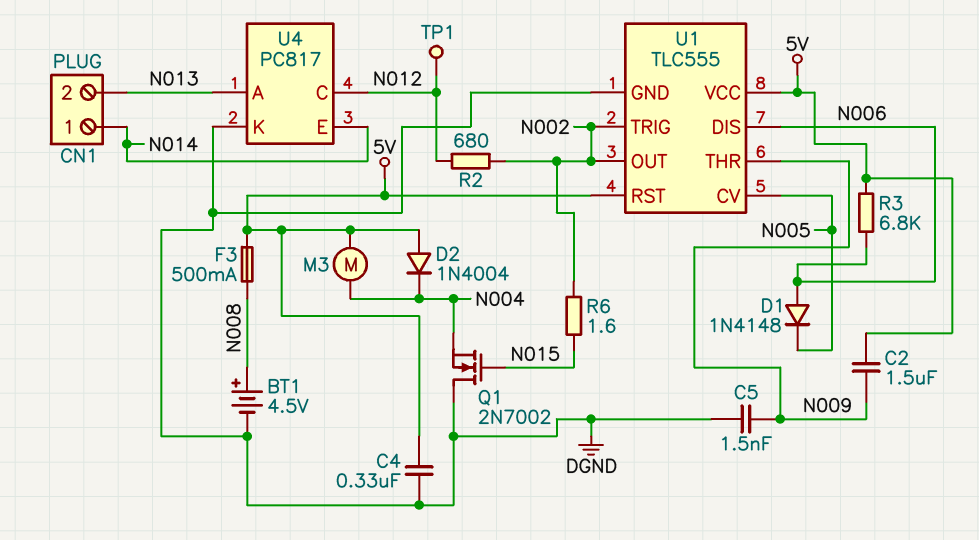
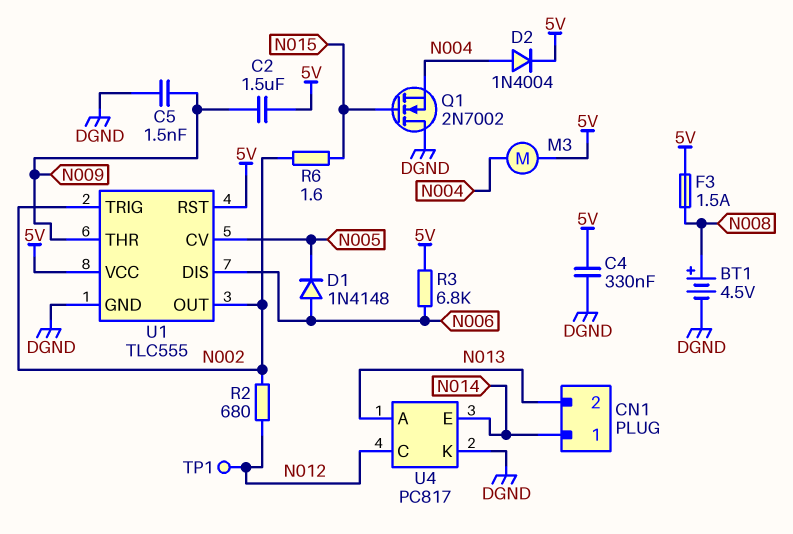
D2: diode 1N4004 (A 5V, K N004) -> diode 1N4004 (A N004, K 5V)
F3: 500mA (5V, N008) -> 1.5A (5V, N008)

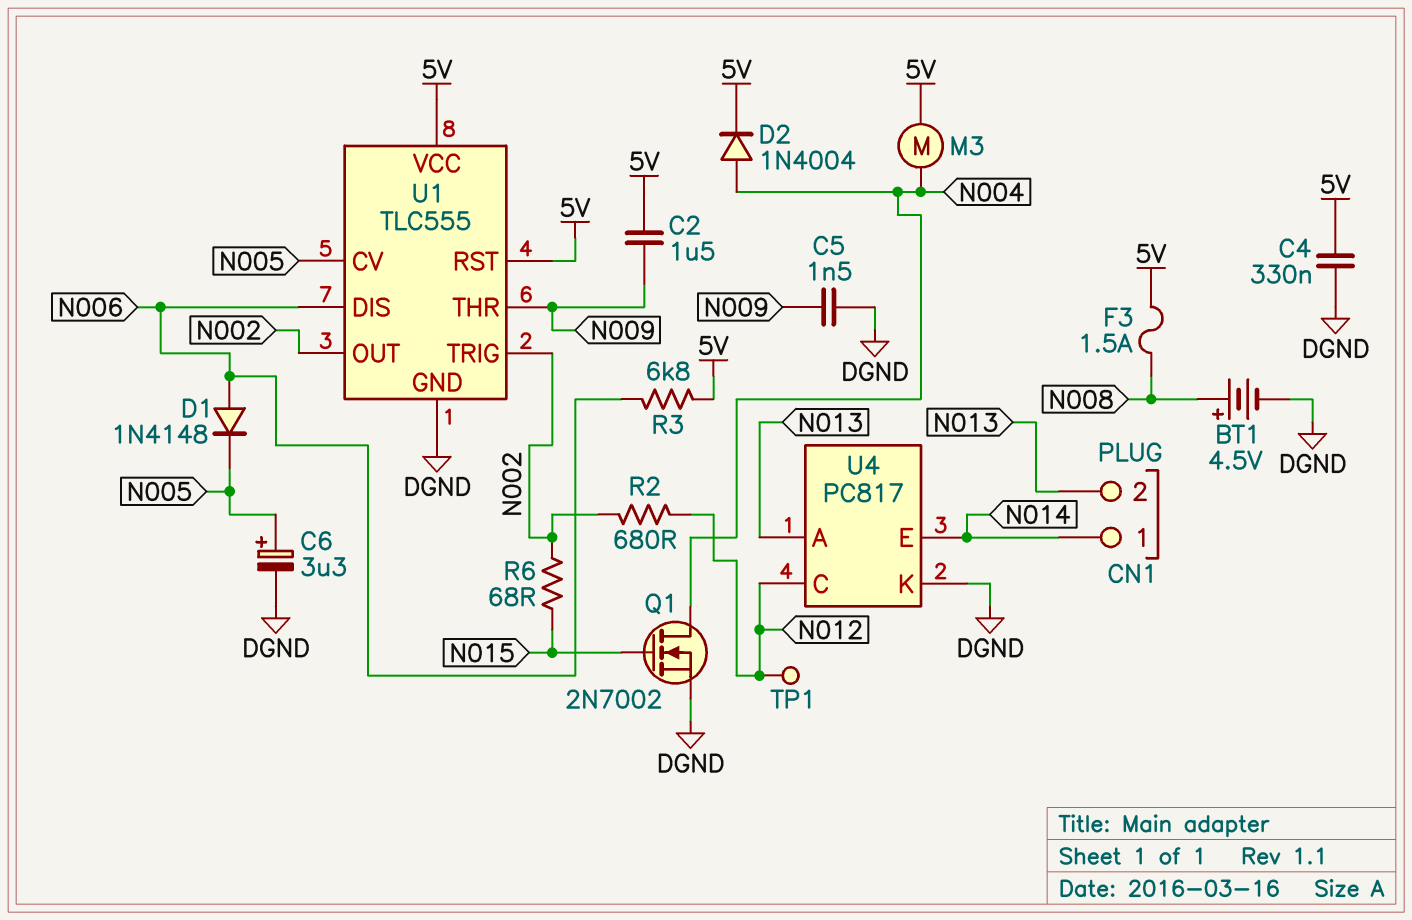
C6: none -> 3.3uF (plus N005, minus DGND)
Q1: NMOS 2N7002 (G N015, D DGND, S N004) -> NMOS 2N7002 (G N015, D N004, S DGND)
R6: 1.6 (N002, N015) -> 68 (N002, N015)

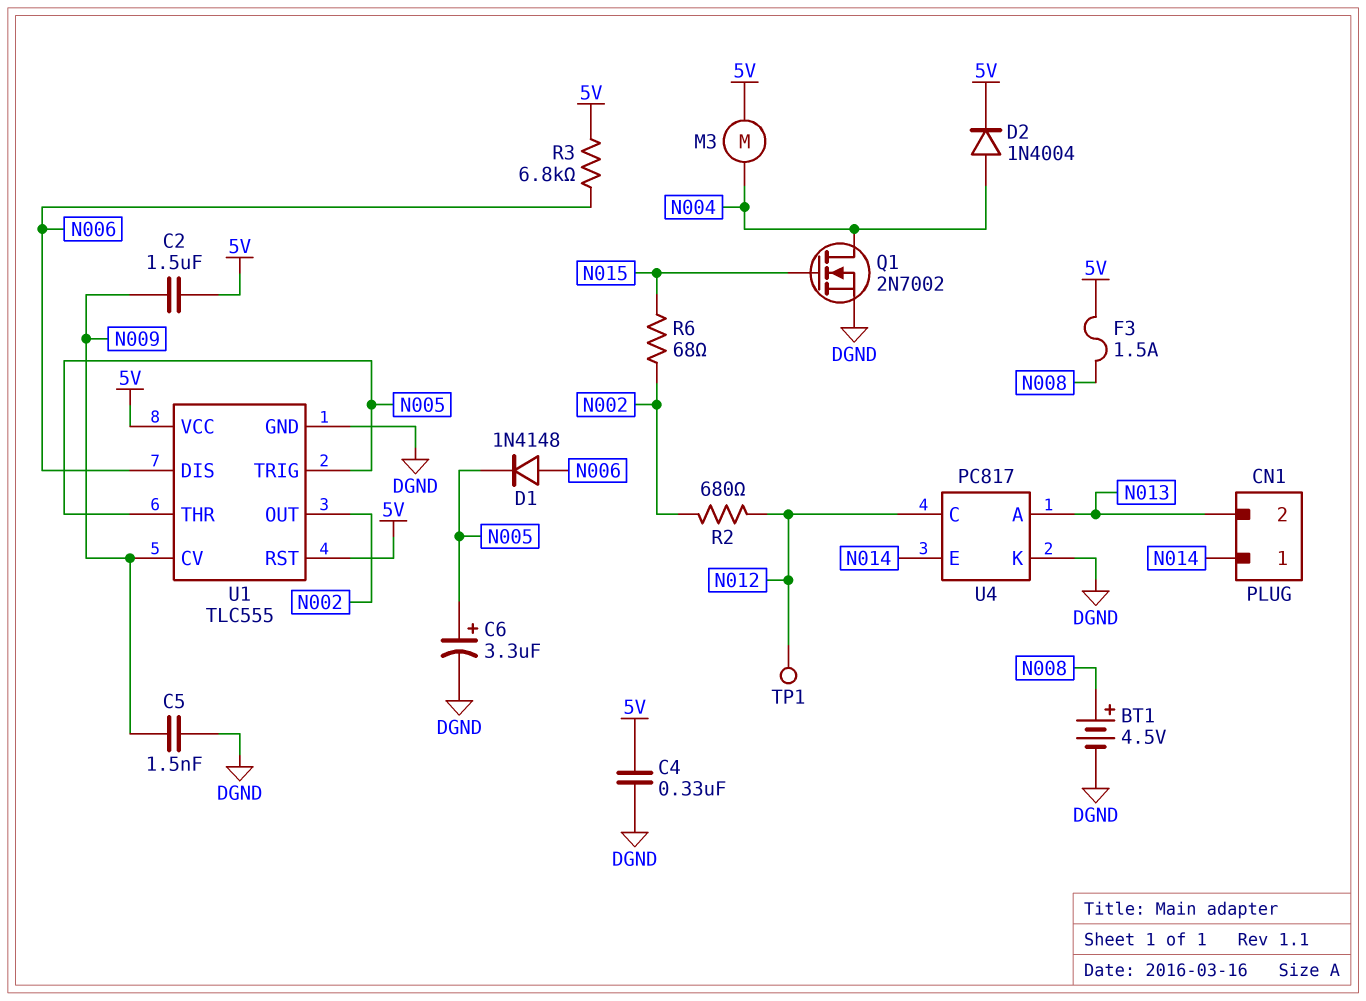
U1 pin CV: N005 -> N009
U1 pin THR: N009 -> N005
U1 pin TRIG: N002 -> N005

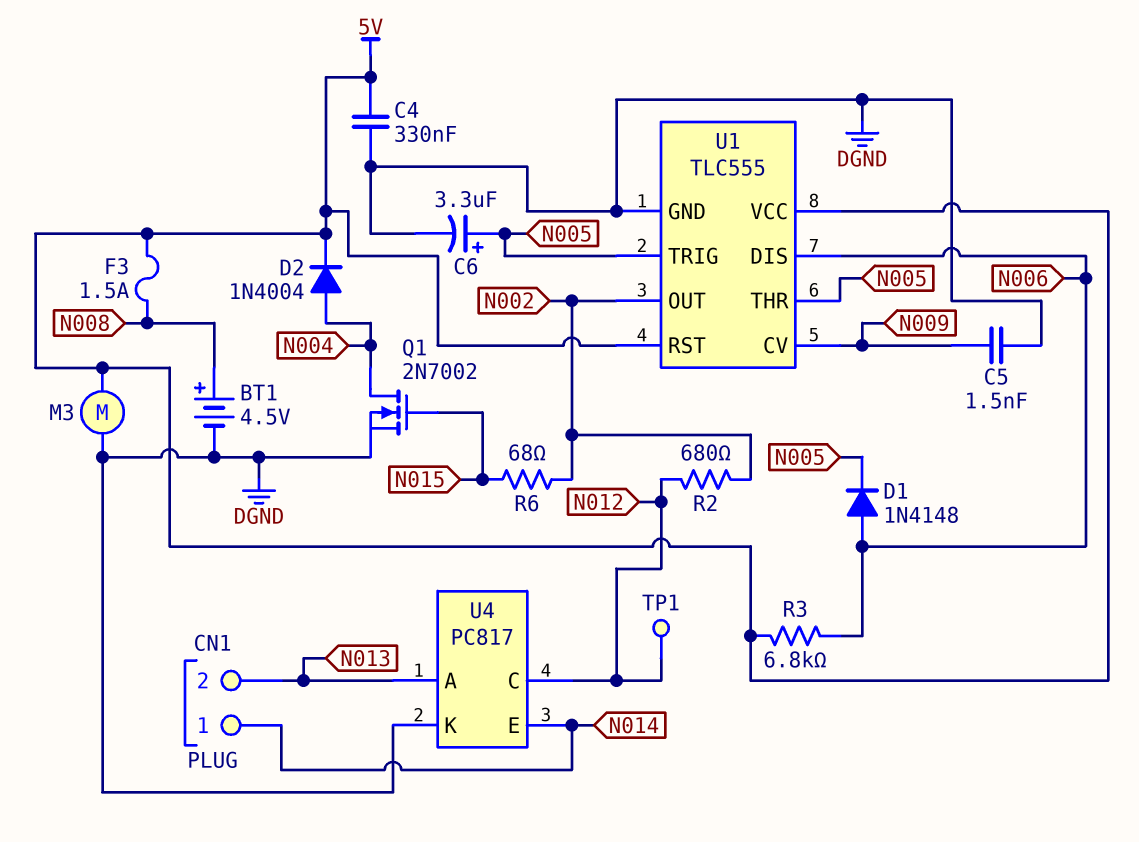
C2: 1.5uF (5V, N009) -> none
M3: motor (5V, N004) -> motor (5V, DGND)

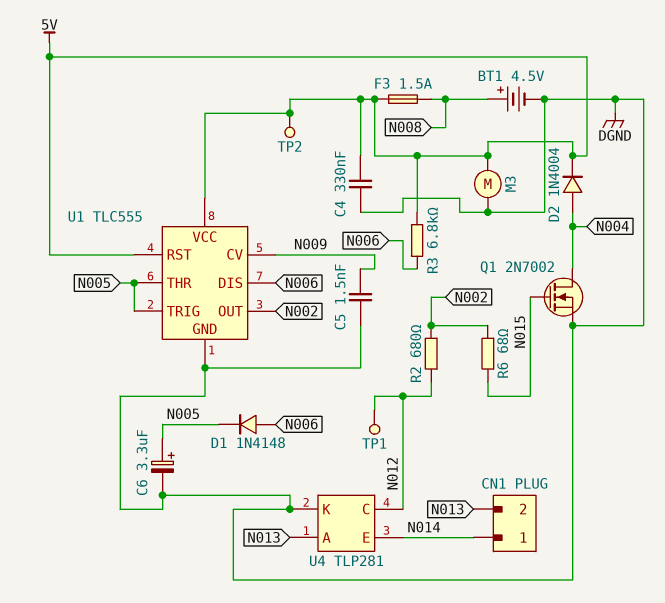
TP2: none -> test point (5V)
U4: PC817 -> TLP281

